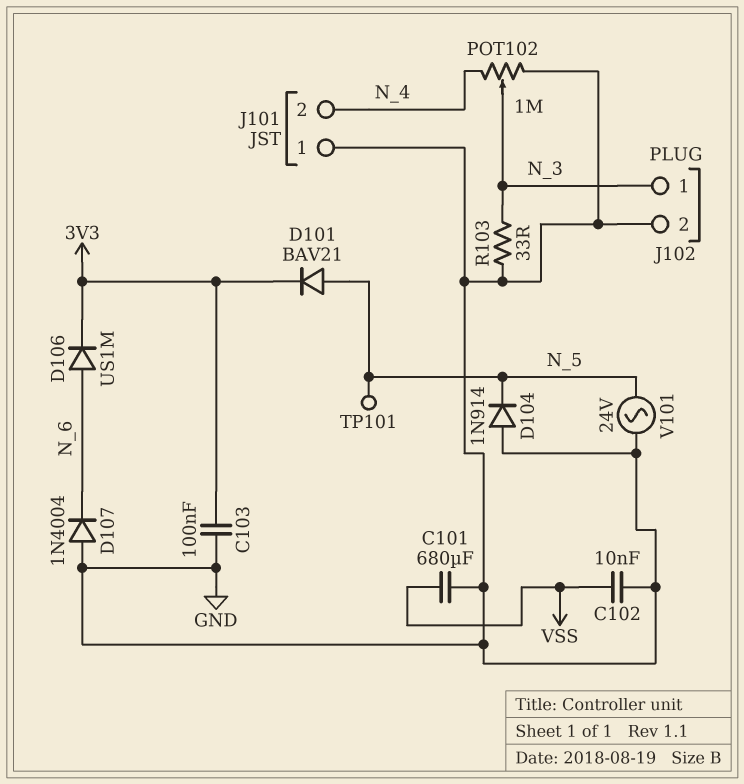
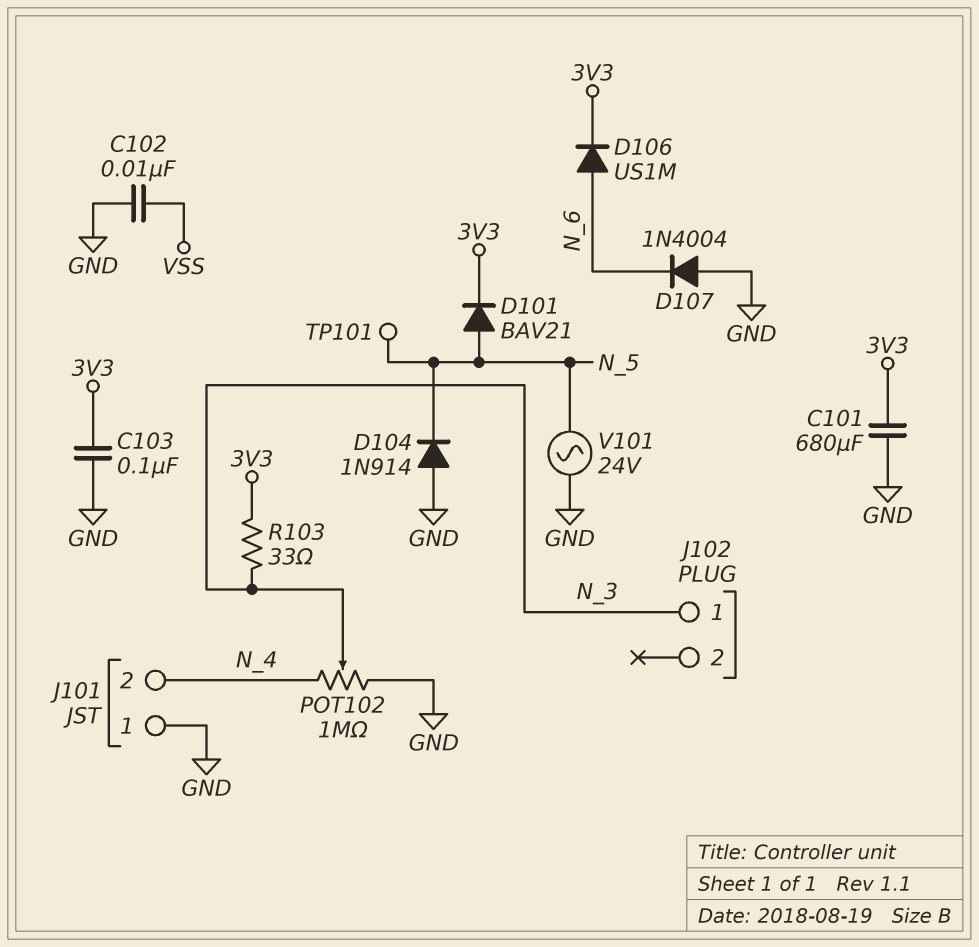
C101: 680uF (GND, VSS) -> 680uF (3V3, GND)
J102 pin 2: GND -> none
R103: 33 (GND, N_3) -> 33 (3V3, N_3)

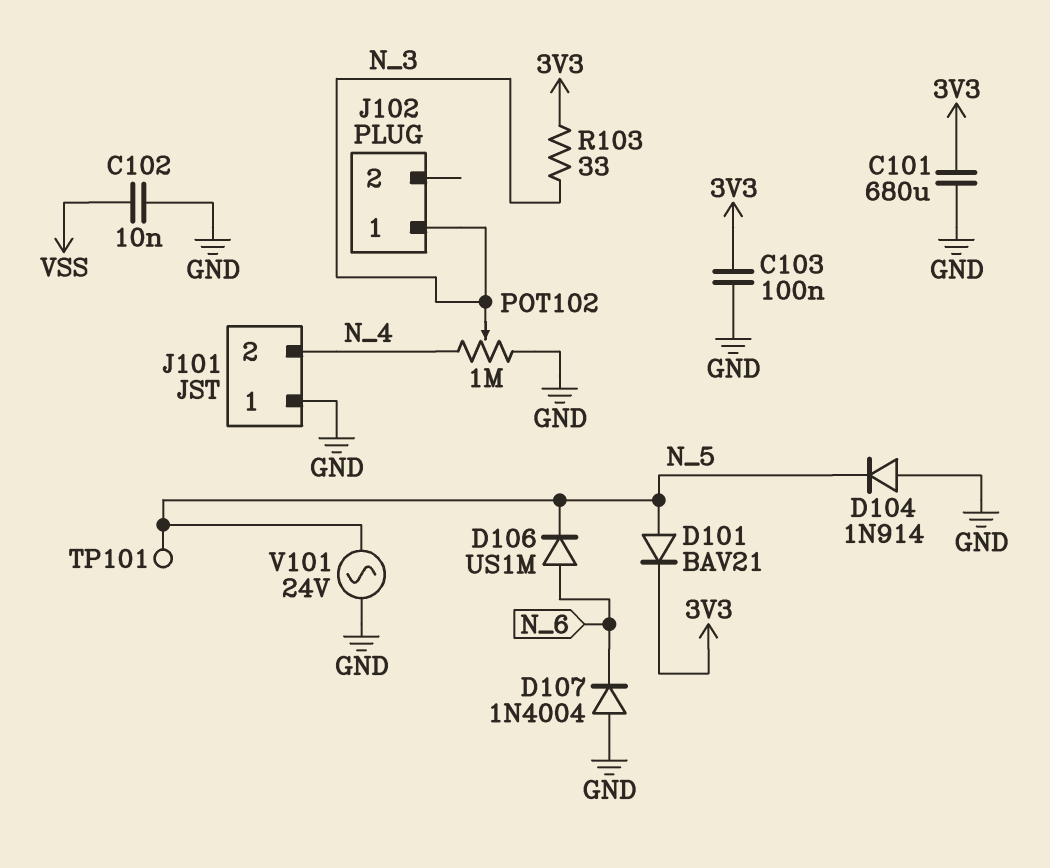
D106: diode US1M (A N_6, K 3V3) -> diode US1M (A N_6, K N_5)

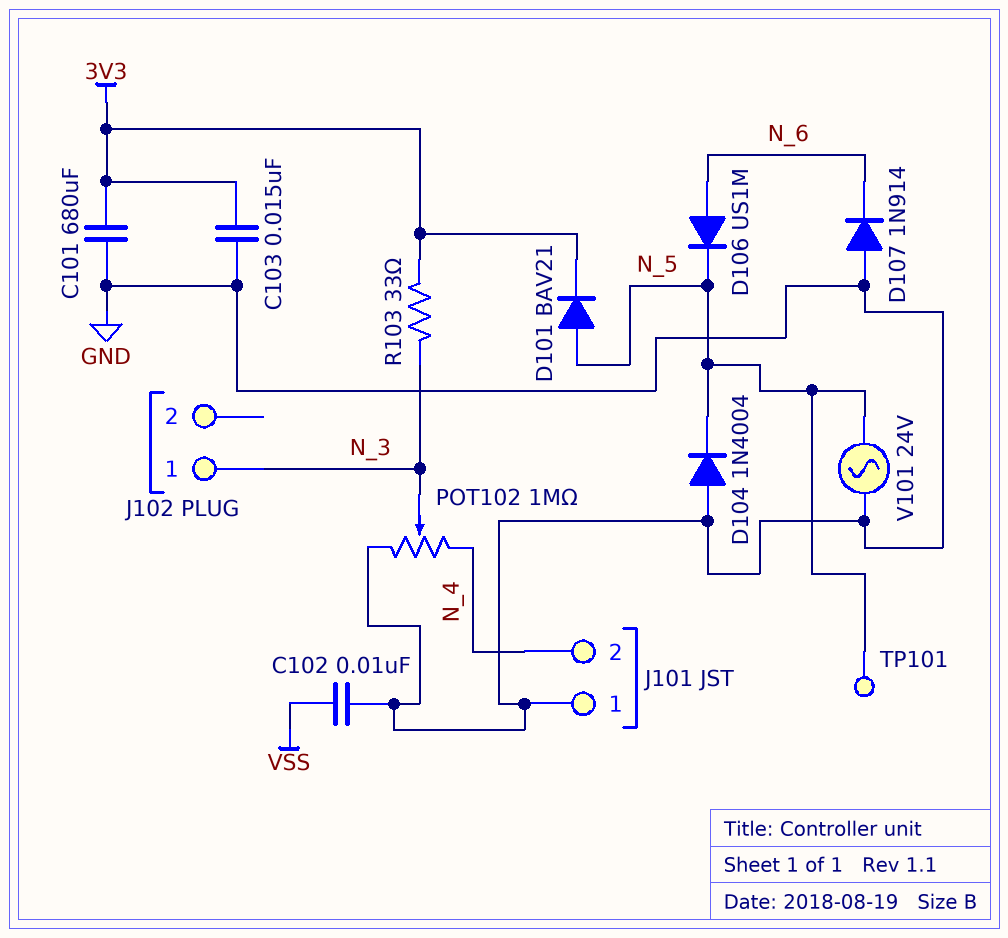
C103: 100nF (3V3, GND) -> 15nF (3V3, GND)
D104: diode 1N914 (A GND, K N_5) -> diode 1N4004 (A GND, K N_5)
D107: diode 1N4004 (A GND, K N_6) -> diode 1N914 (A GND, K N_6)

